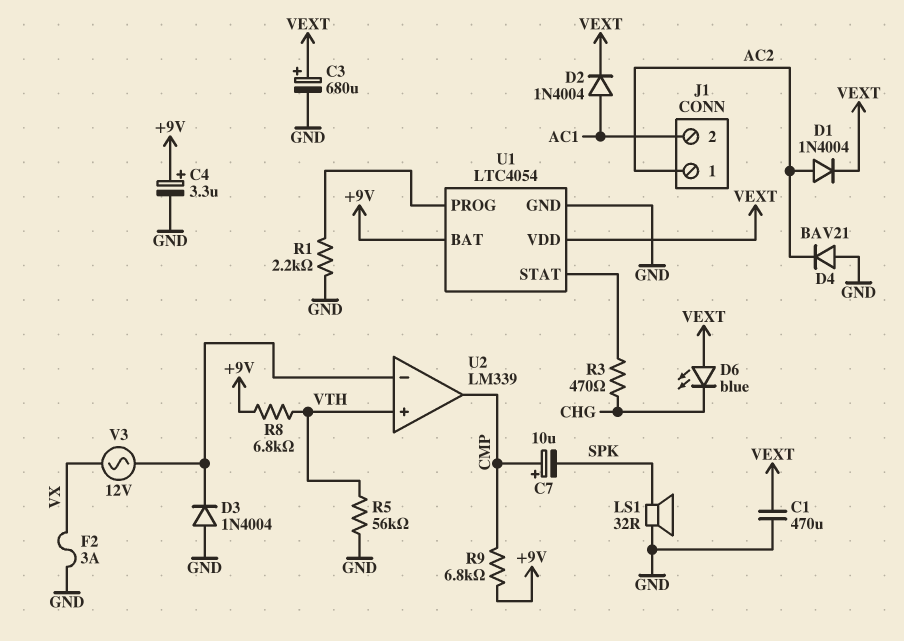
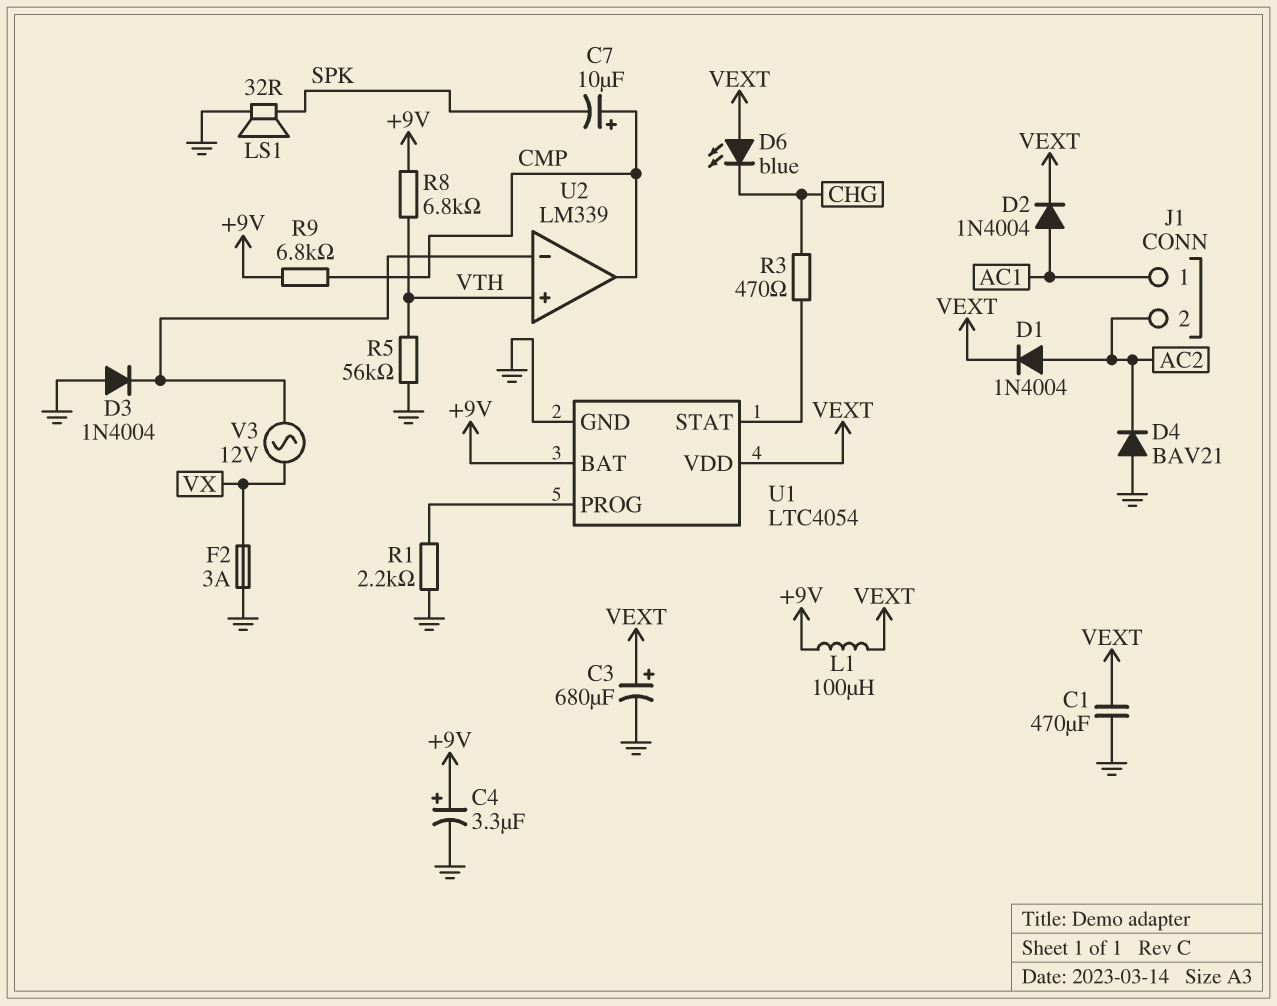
J1 pin 1: AC2 -> AC1
J1 pin 2: AC1 -> AC2
L1: none -> 100uH (+9V, VEXT)

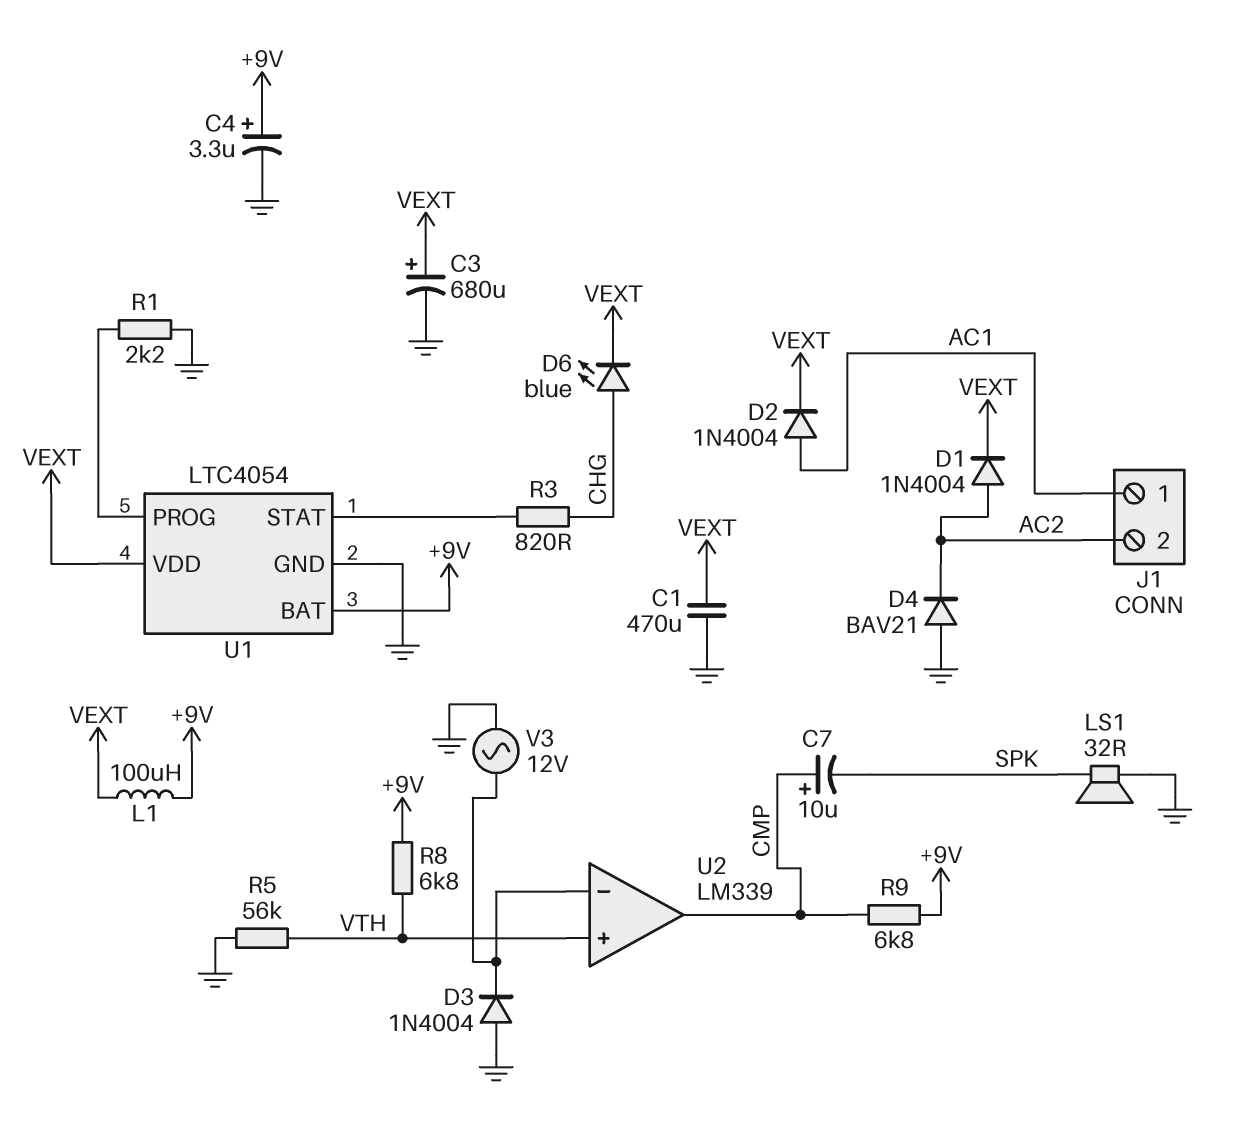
D6: LED blue (A VEXT, K CHG) -> LED blue (A CHG, K VEXT)
F2: 3A (GND, VX) -> none
R3: 470 (CHG, U1/STAT) -> 820 (CHG, U1/STAT)
V3: AC 12V (U2/in-, VX) -> AC 12V (GND, U2/in-)

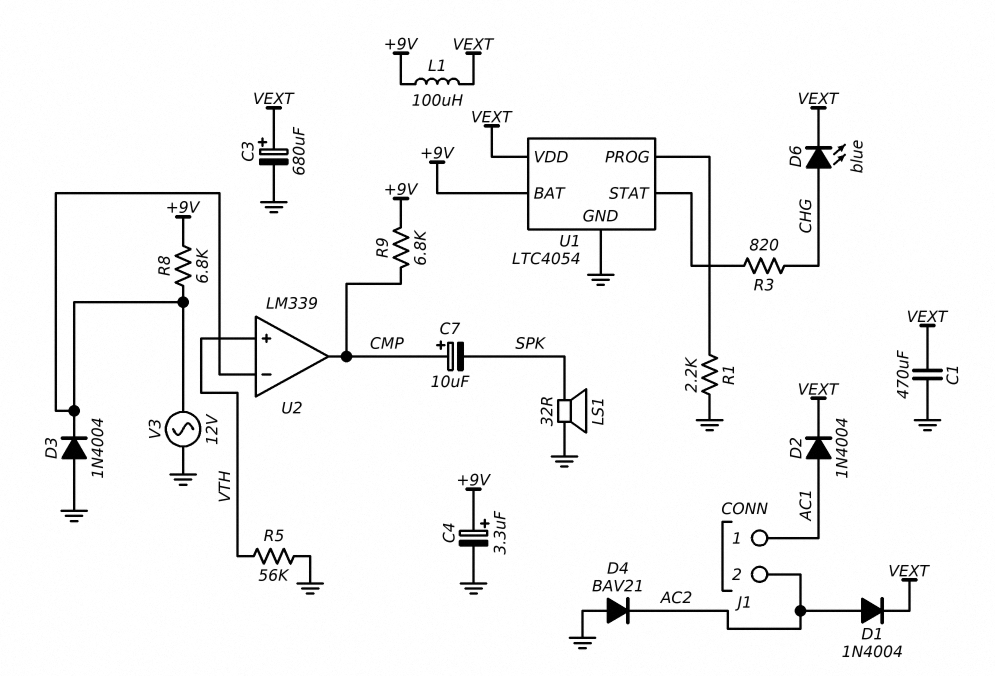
R8: 6.8k (+9V, VTH) -> 6.8k (+9V, U2/in-)

